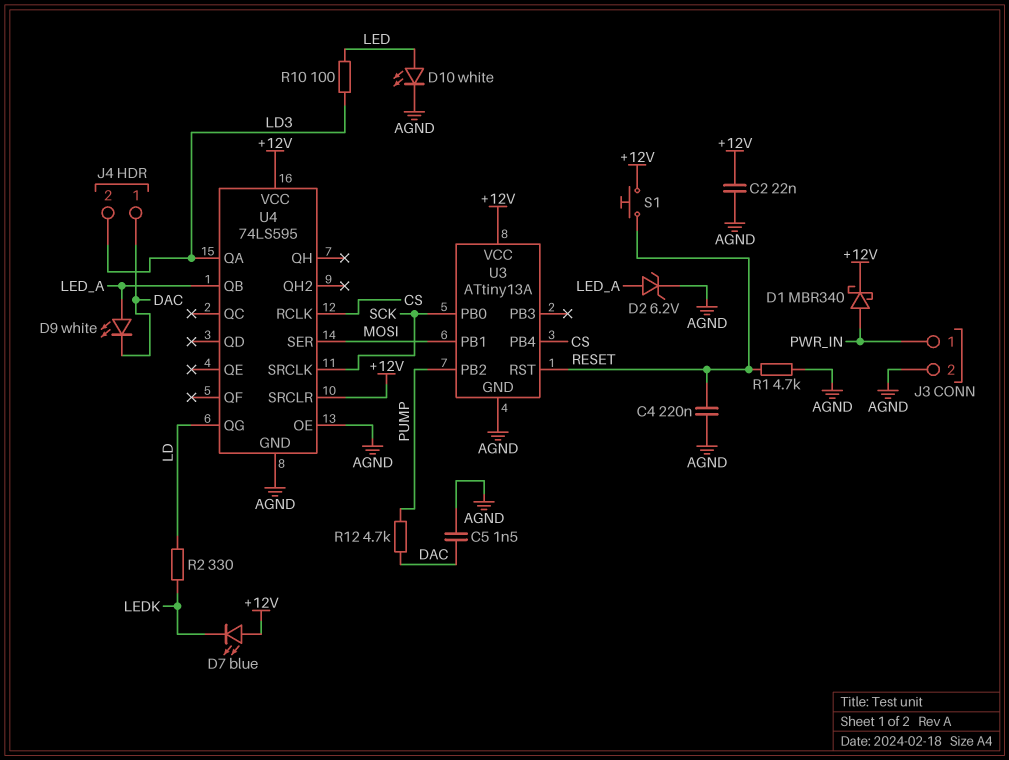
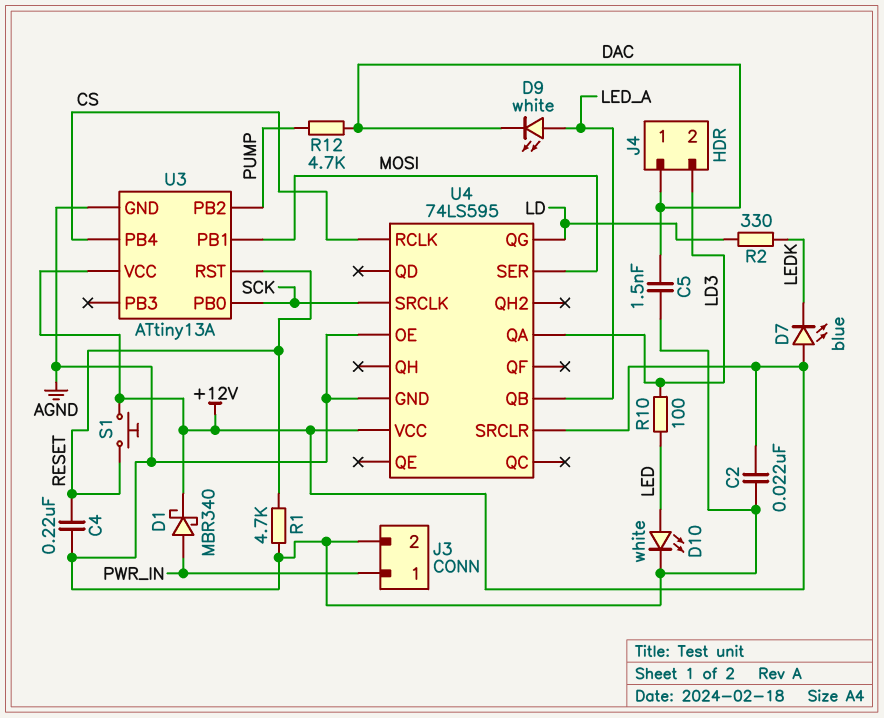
D2: zener 6.2V (A LED_A, K AGND) -> none

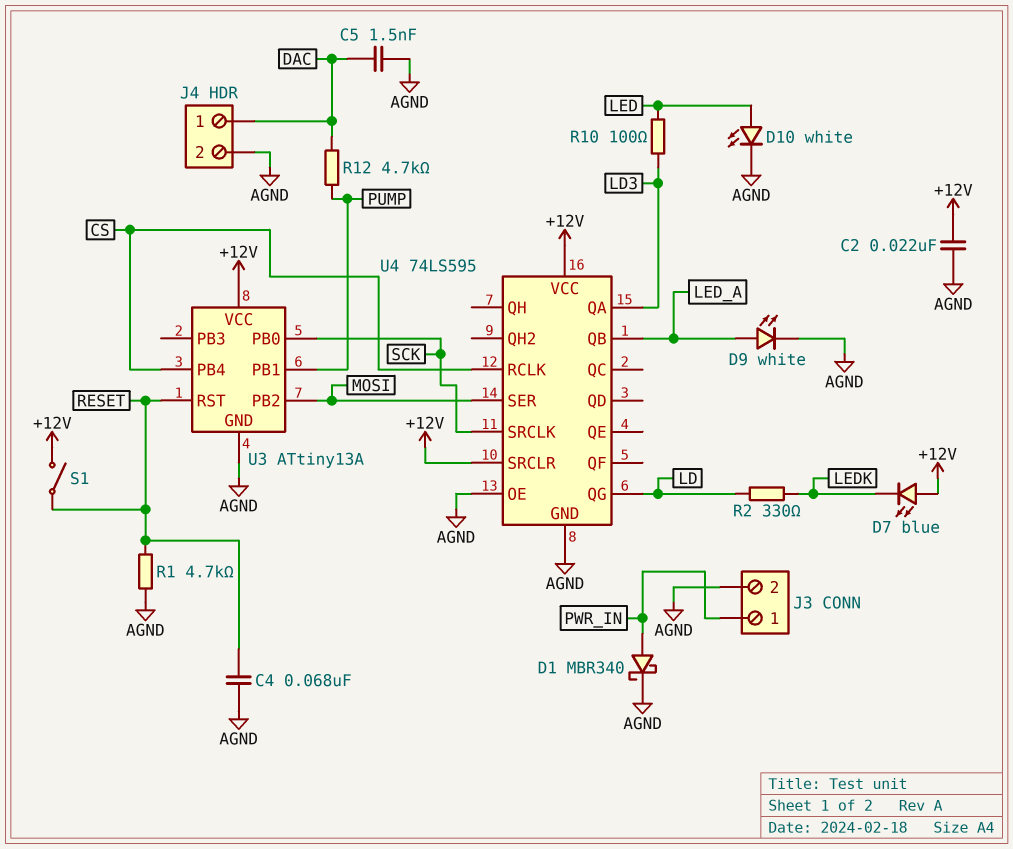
C4: 220nF (AGND, RESET) -> 68nF (AGND, RESET)
D1: schottky MBR340 (A PWR_IN, K +12V) -> schottky MBR340 (A PWR_IN, K AGND)
D9: LED white (A LED_A, K DAC) -> LED white (A LED_A, K AGND)
J4 pin 2: LD3 -> AGND
S1: button (+12V, RESET) -> switch (+12V, RESET)
U3 pin PB1: MOSI -> PUMP
U3 pin PB2: PUMP -> MOSI

